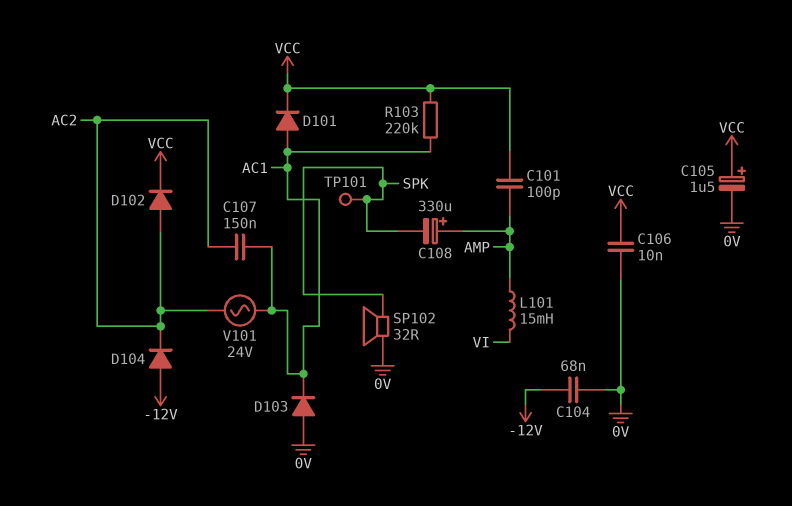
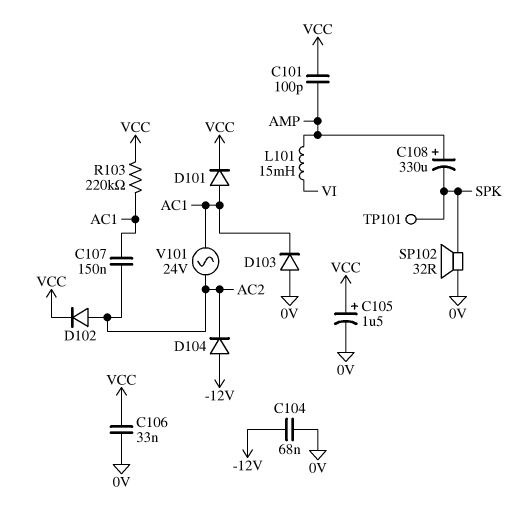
C106: 10nF (0V, VCC) -> 33nF (0V, VCC)

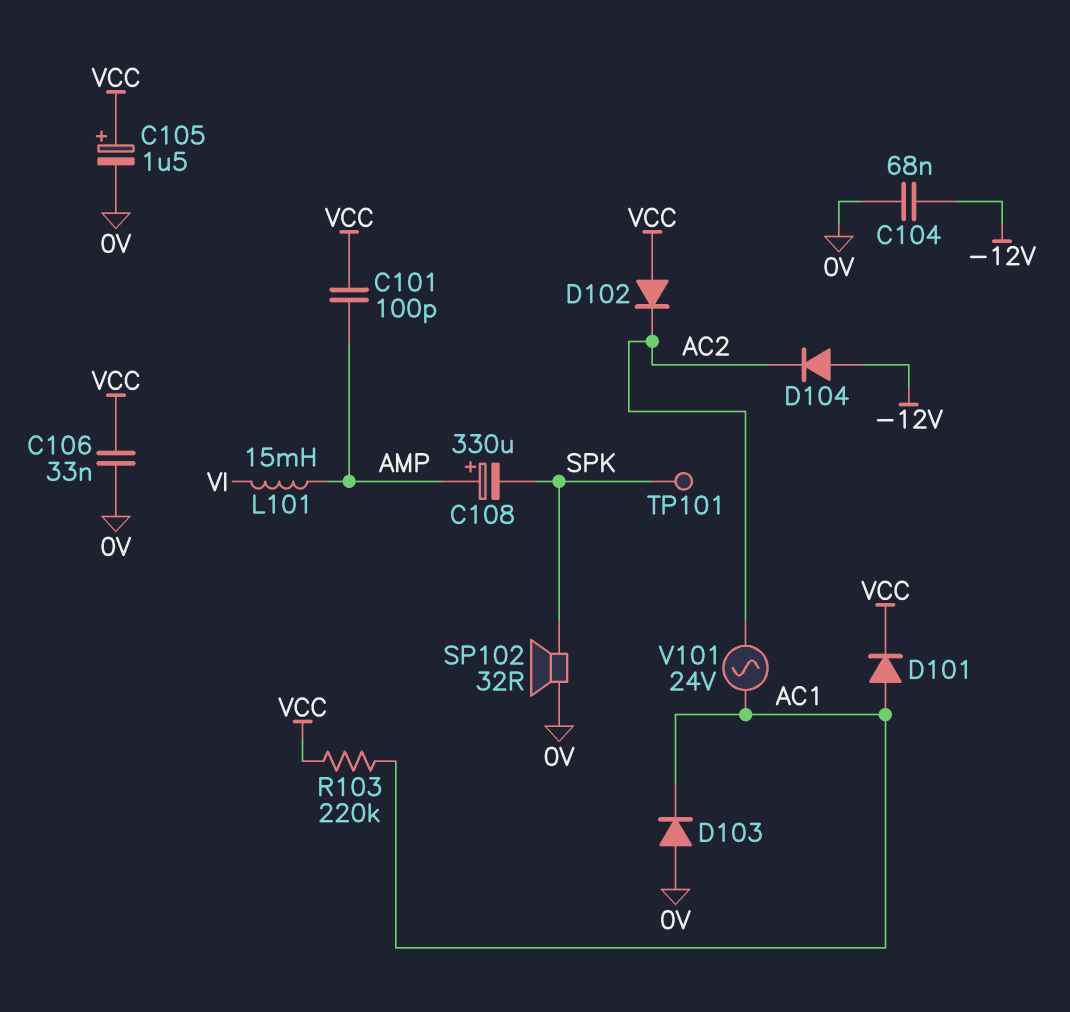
C107: 150nF (AC1, AC2) -> none
D102: diode (A AC2, K VCC) -> diode (A VCC, K AC2)

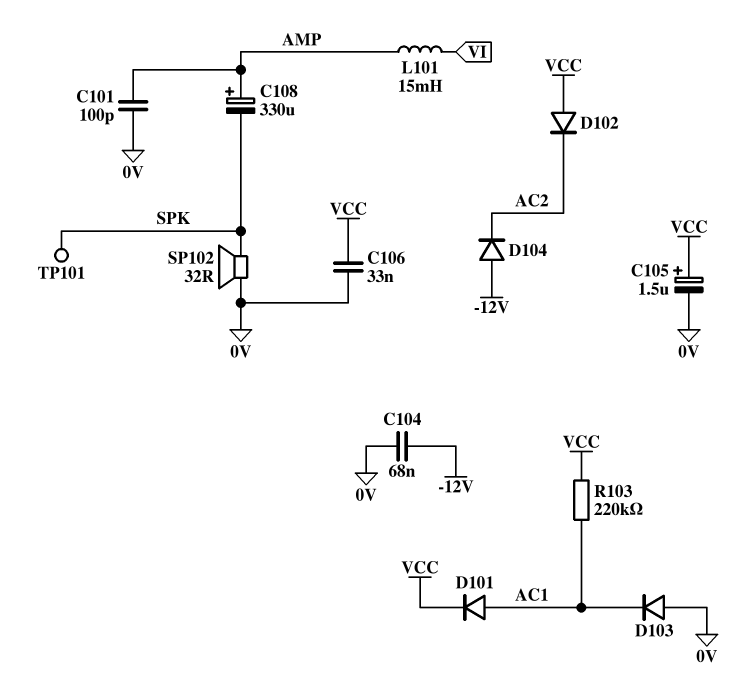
C101: 100pF (AMP, VCC) -> 100pF (0V, AMP)
V101: AC 24V (AC1, AC2) -> none

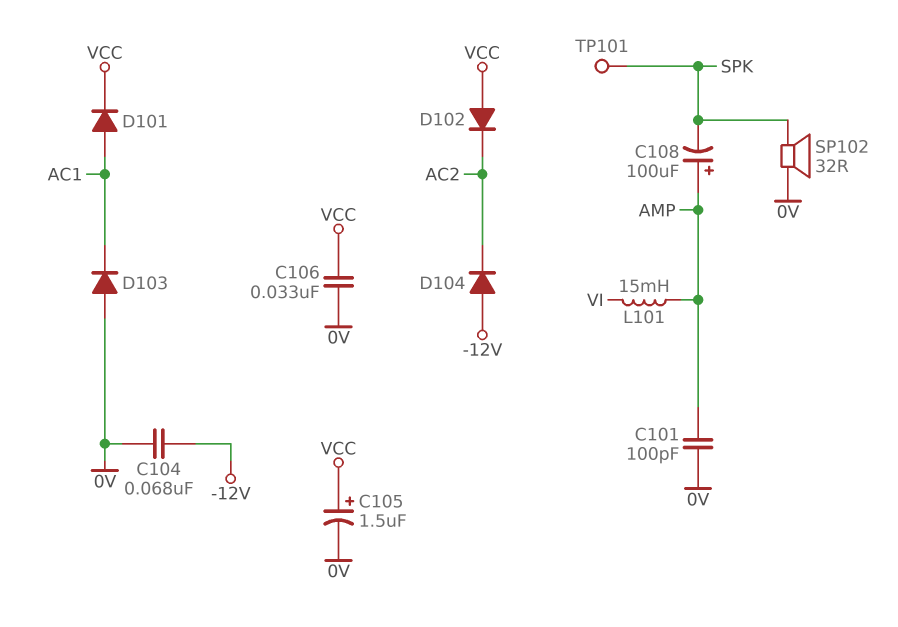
C108: 330uF (plus AMP, minus SPK) -> 100uF (plus AMP, minus SPK)
R103: 220k (AC1, VCC) -> none

